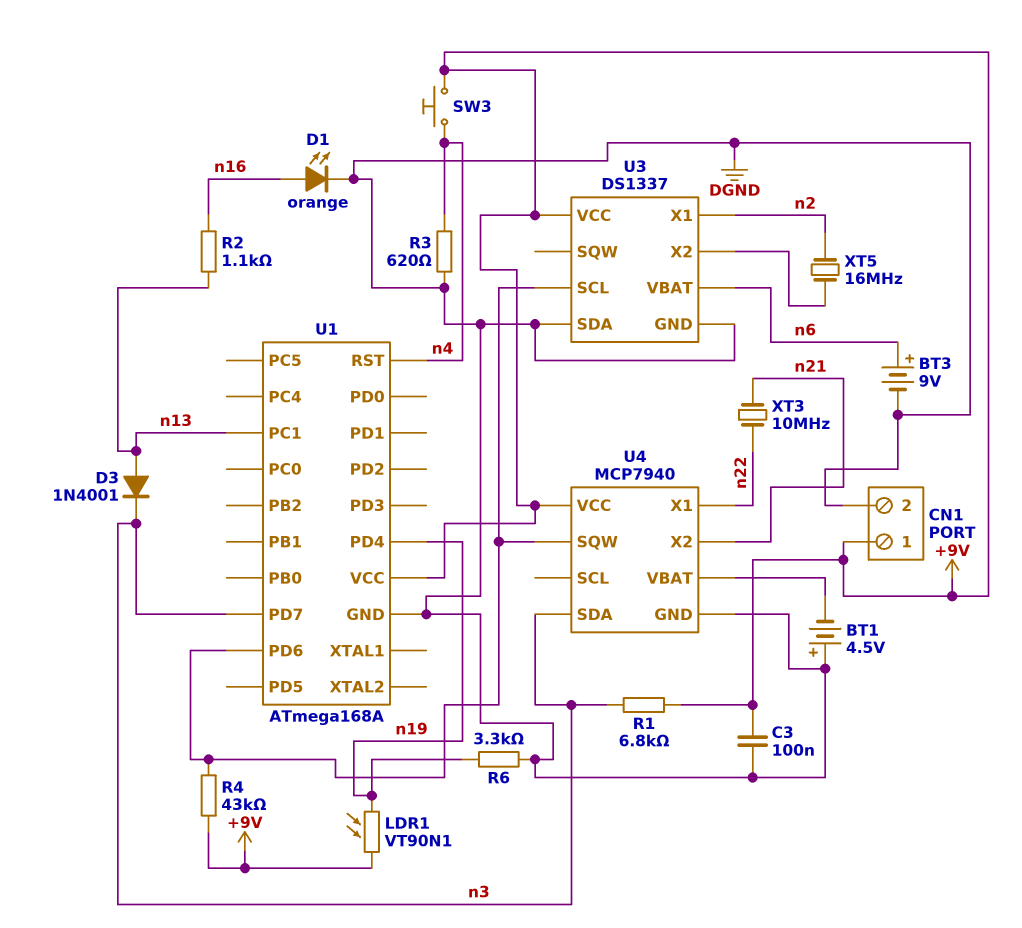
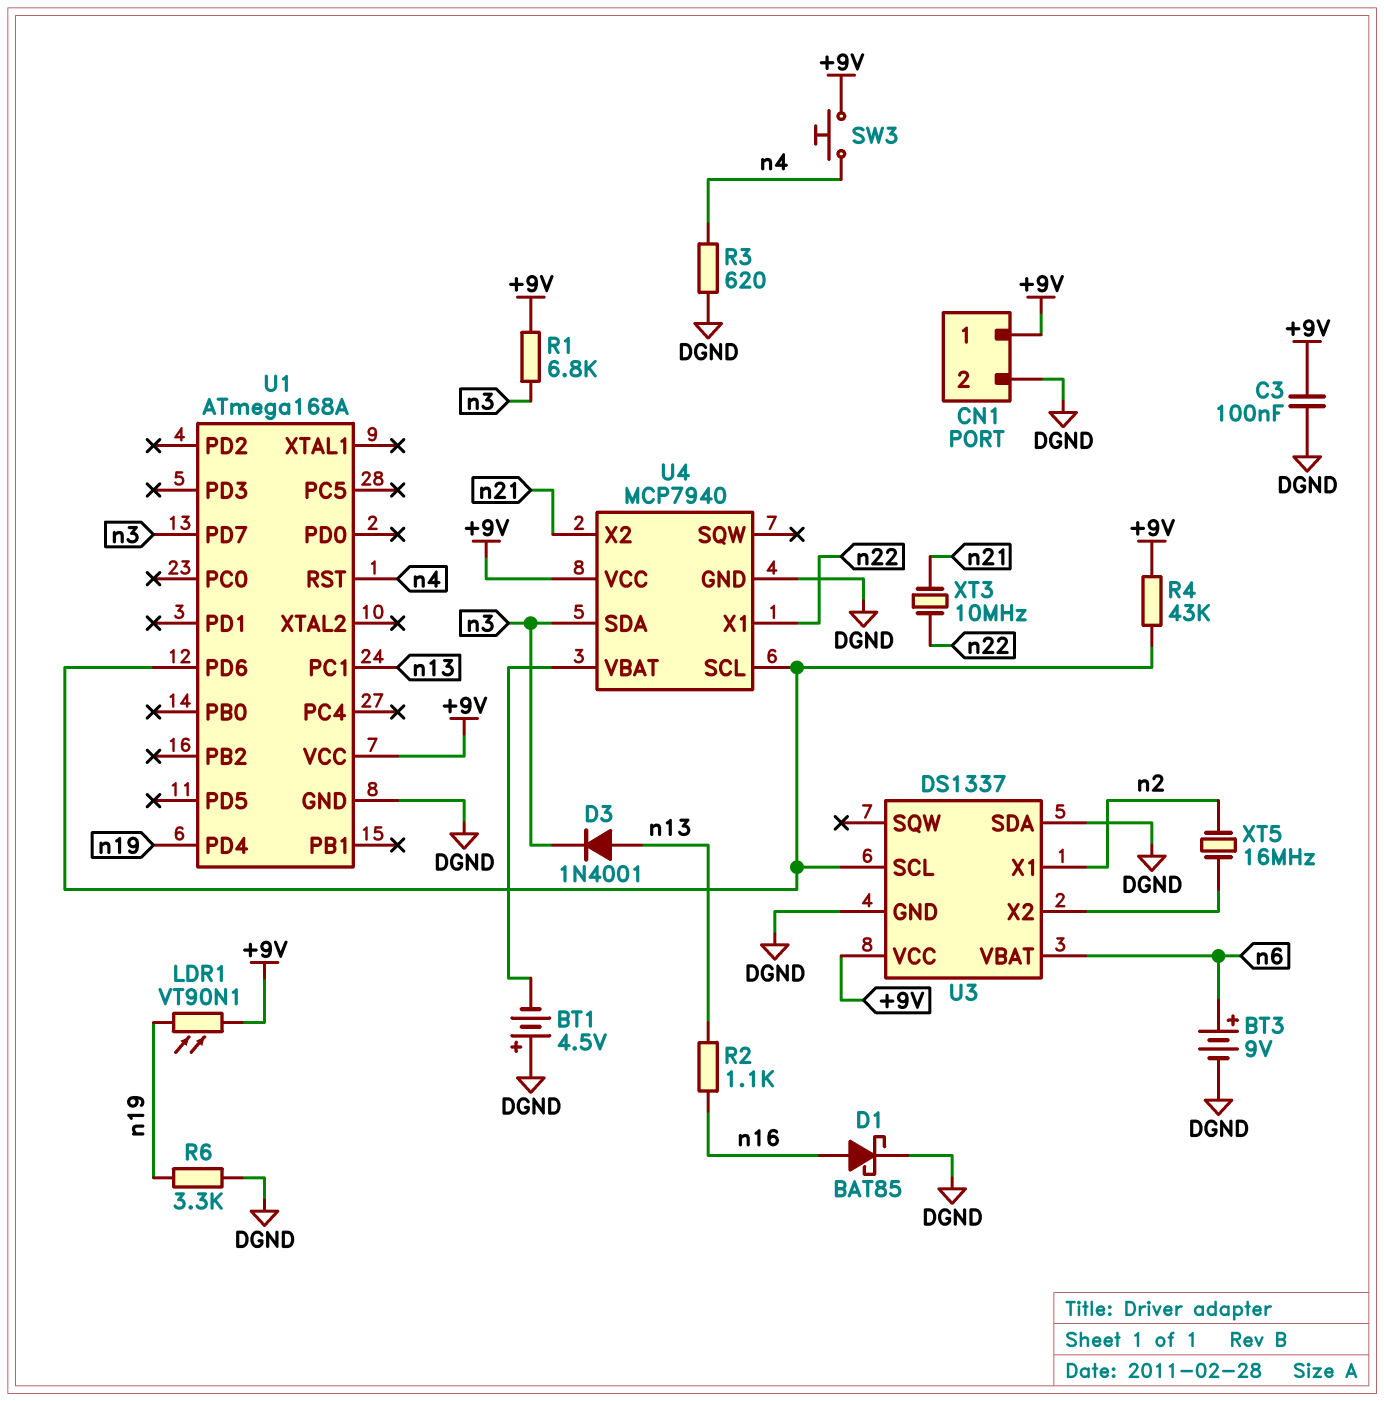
D1: LED orange (A n16, K DGND) -> schottky BAT85 (A n16, K DGND)
U4 pin SCL: none -> U1/PD6
U4 pin SQW: U1/PD6 -> none

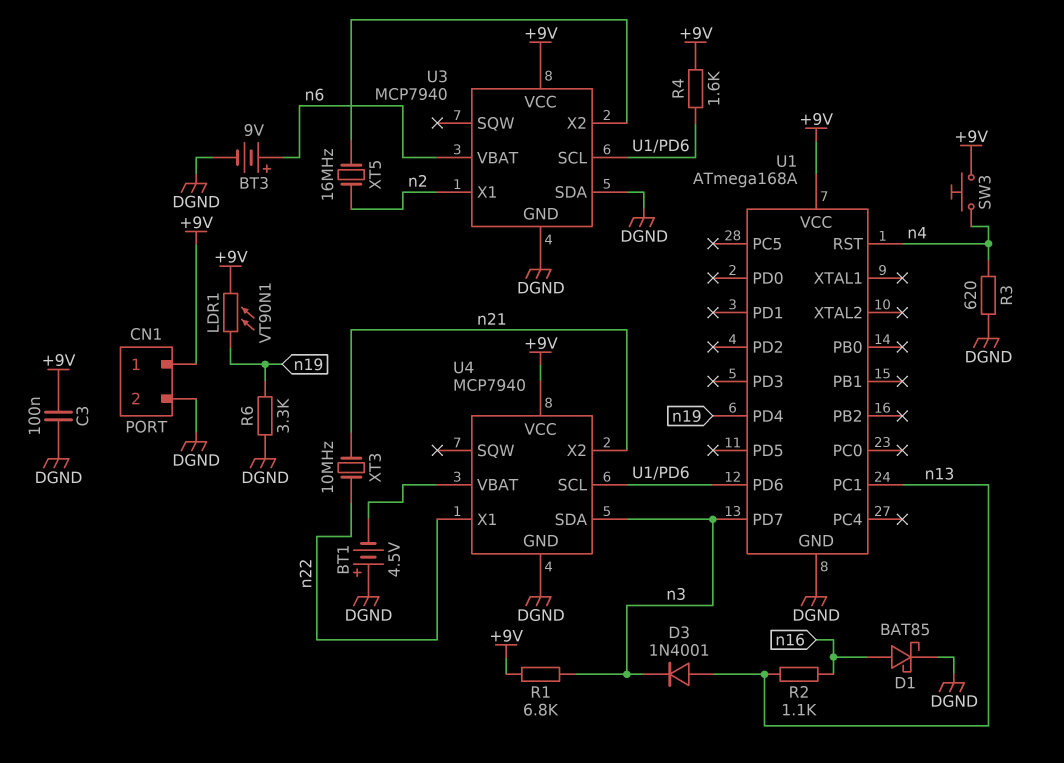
R4: 43k (+9V, U1/PD6) -> 1.6k (+9V, U1/PD6)
U3: DS1337 -> MCP7940

